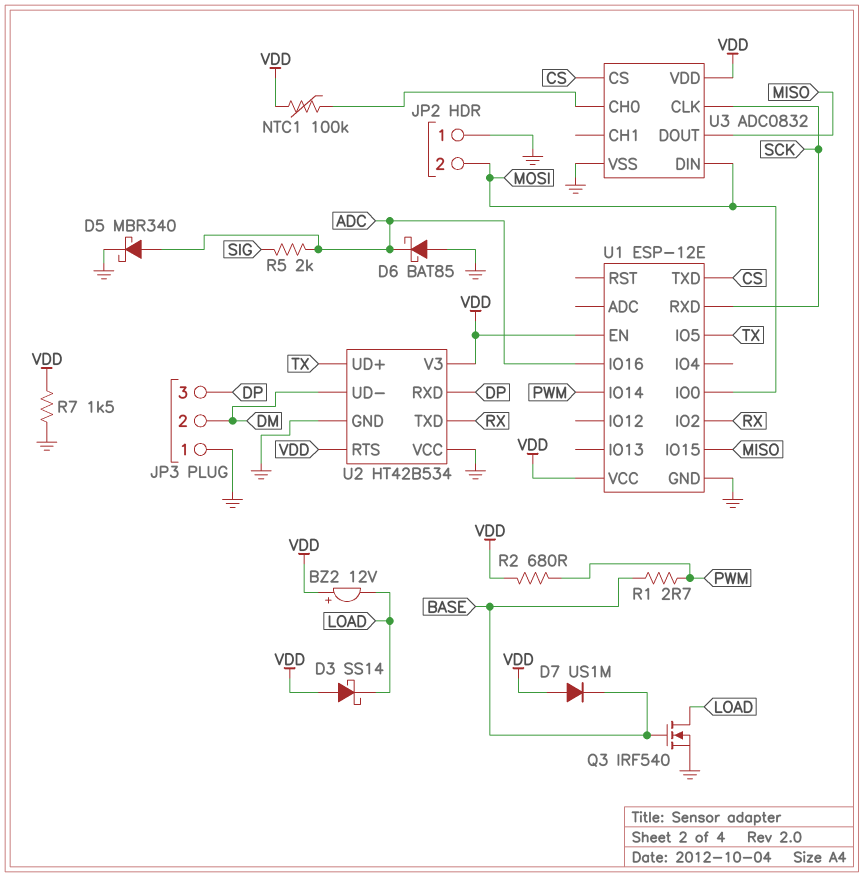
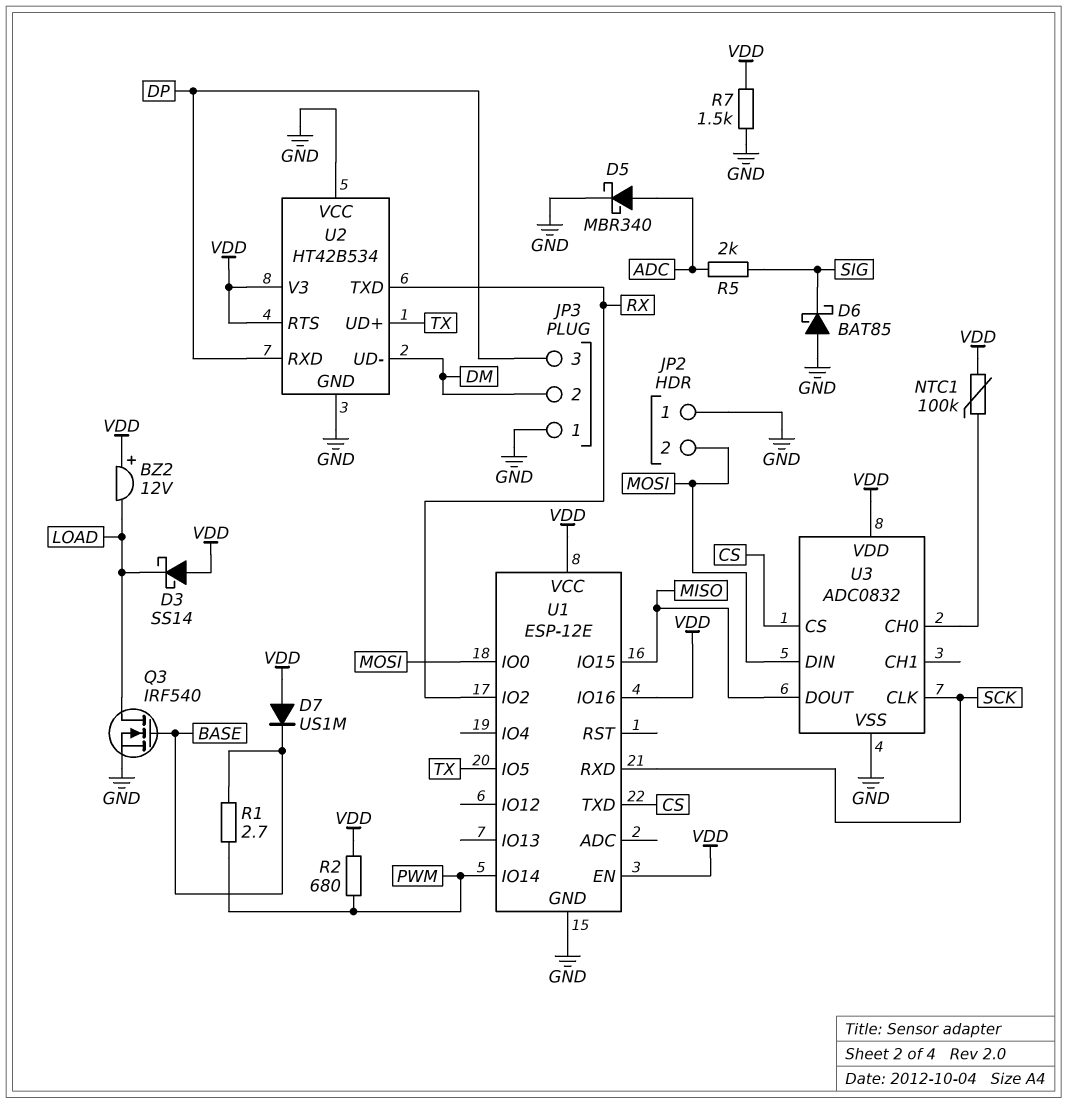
D6: schottky BAT85 (A GND, K ADC) -> schottky BAT85 (A GND, K SIG)
U1 pin IO16: ADC -> VDD

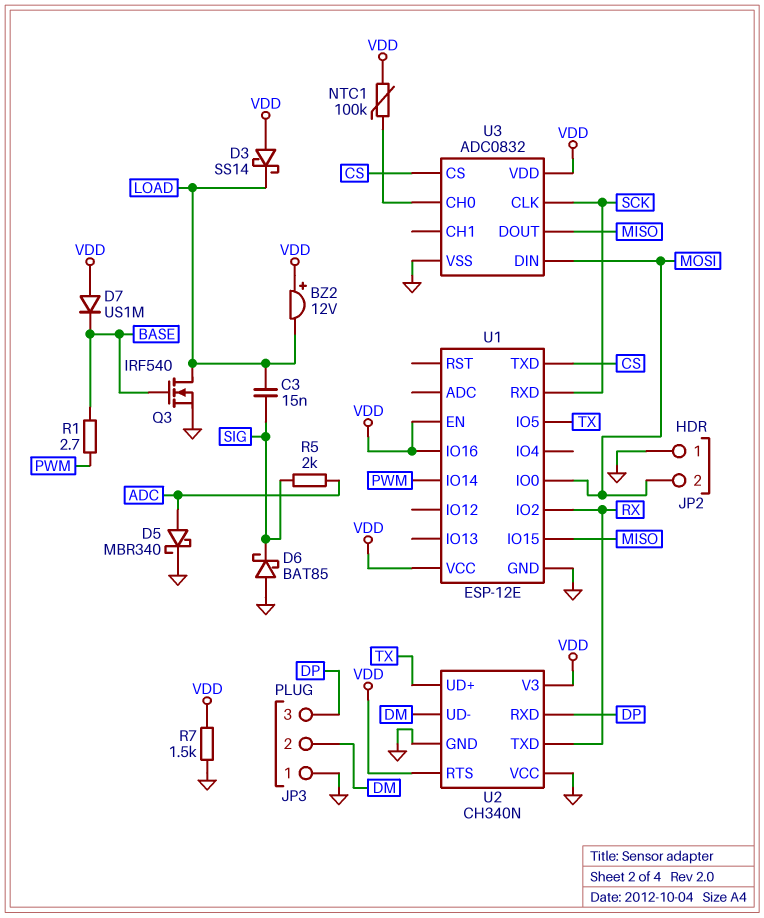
C3: none -> 15nF (LOAD, SIG)
R2: 680 (PWM, VDD) -> none
U2: HT42B534 -> CH340N

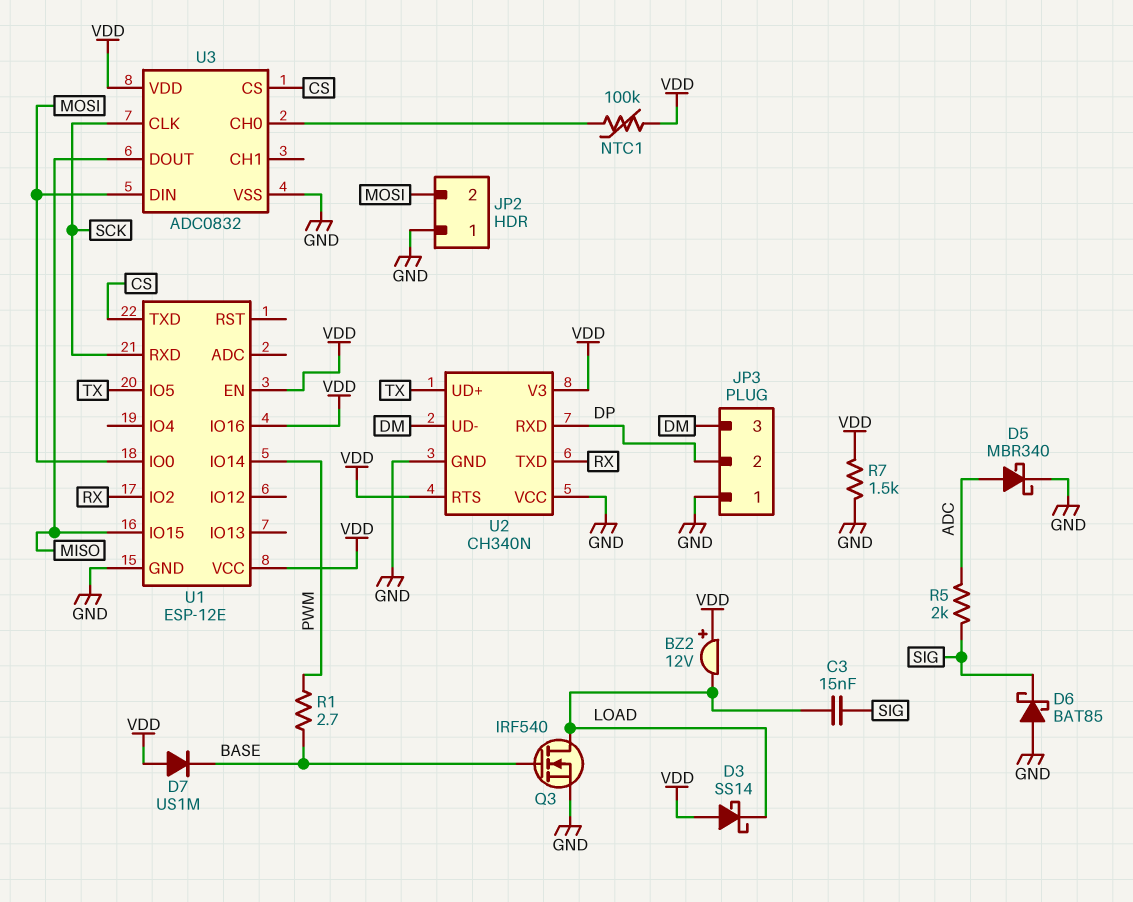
JP3 pin 2: DM -> DP
JP3 pin 3: DP -> DM

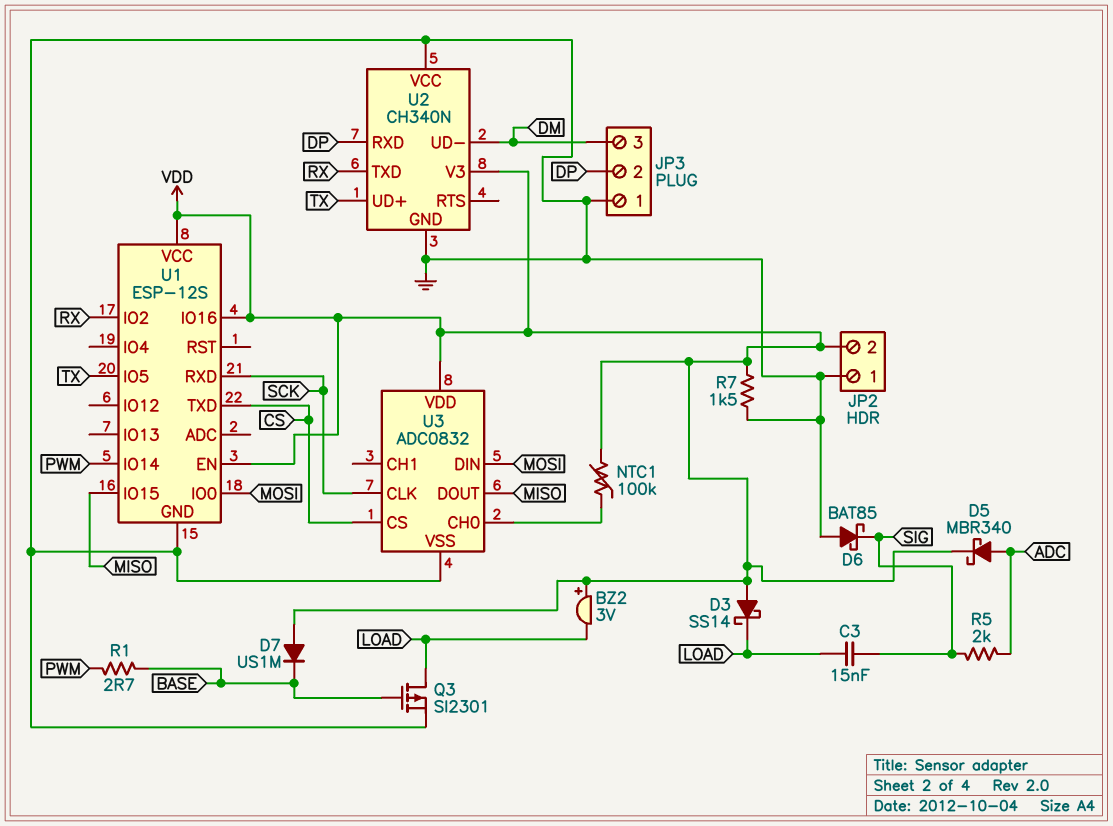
BZ2: buzzer 12V (plus VDD, minus LOAD) -> buzzer 3V (plus VDD, minus LOAD)
D5: schottky MBR340 (A ADC, K GND) -> schottky MBR340 (A ADC, K VDD)
JP2 pin 2: MOSI -> VDD
Q3: NMOS IRF540 (G BASE, D LOAD, S GND) -> PMOS SI2301 (G BASE, D LOAD, S GND)
U1: ESP-12E -> ESP-12S
U2 pin RTS: VDD -> none

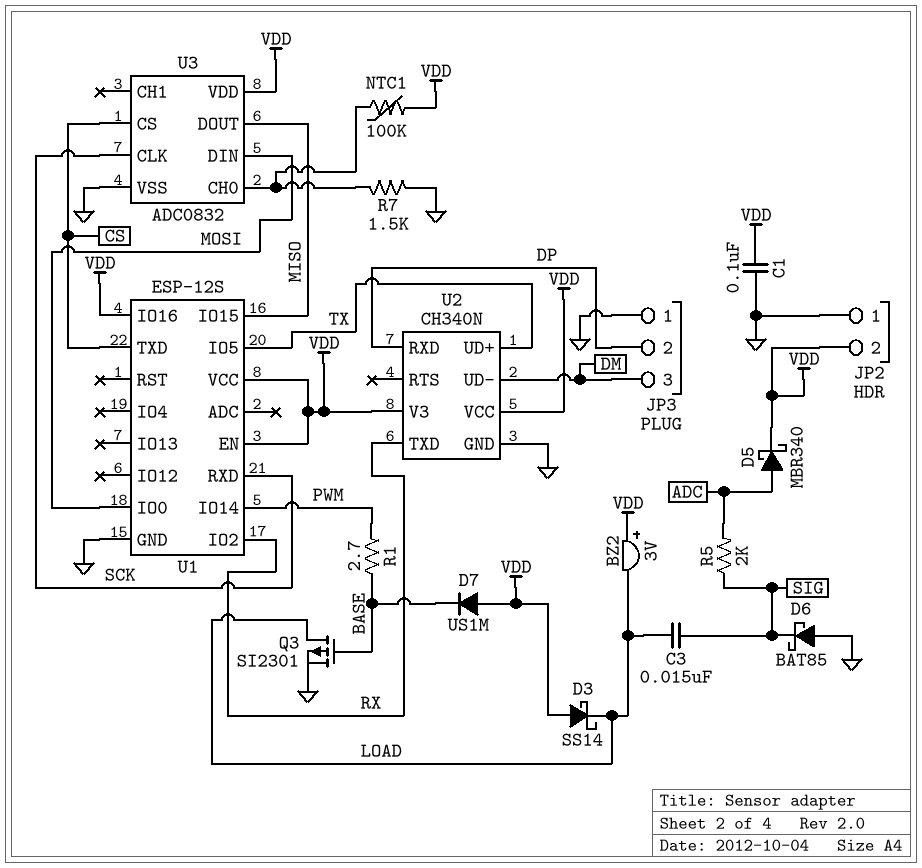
C1: none -> 100nF (GND, VDD)
R7: 1.5k (GND, VDD) -> 1.5k (GND, U3/CH0)
U2 pin VCC: GND -> VDD

